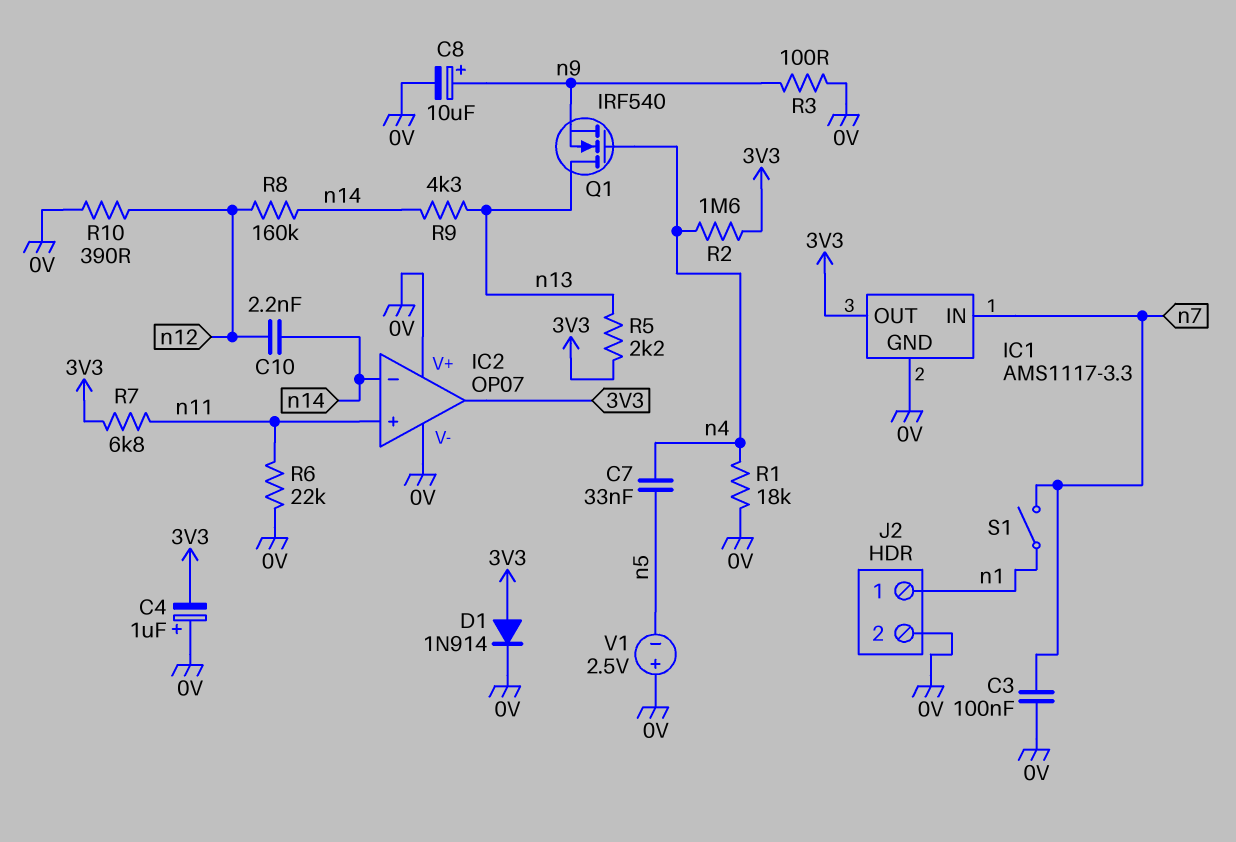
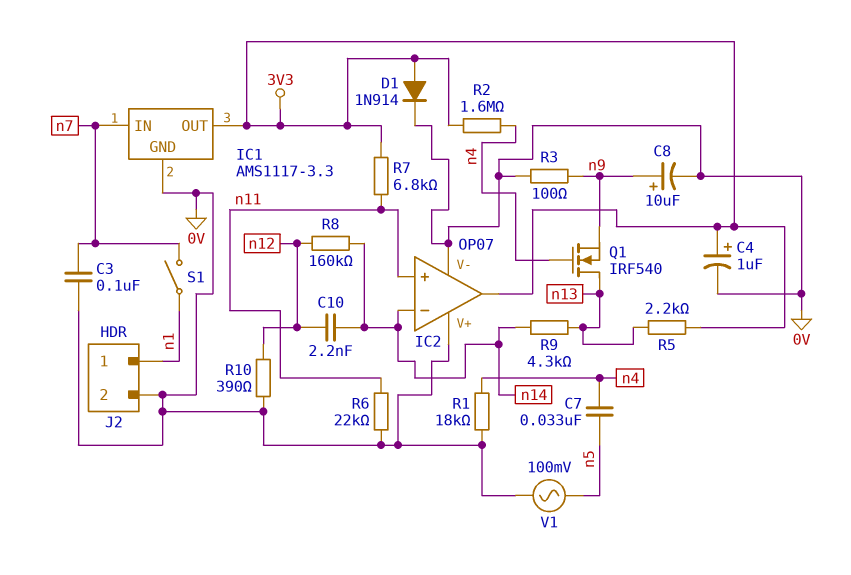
C4: 1uF (plus 0V, minus 3V3) -> 1uF (plus 3V3, minus 0V)
V1: 2.5V (plus 0V, minus n5) -> AC 100mV (0V, n5)

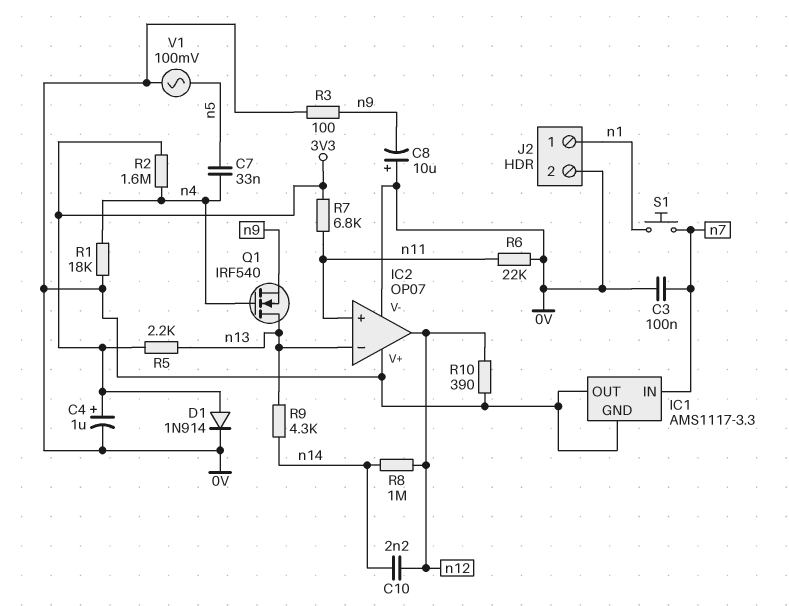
C8: 10uF (plus n9, minus 0V) -> 10uF (plus 0V, minus n9)
IC1 pin OUT: 3V3 -> 0V
IC2 pin in-: n14 -> n13
IC2 pin out: 3V3 -> n12
R8: 160k (n12, n14) -> 1M (n12, n14)
S1: switch (n1, n7) -> button (n1, n7)

